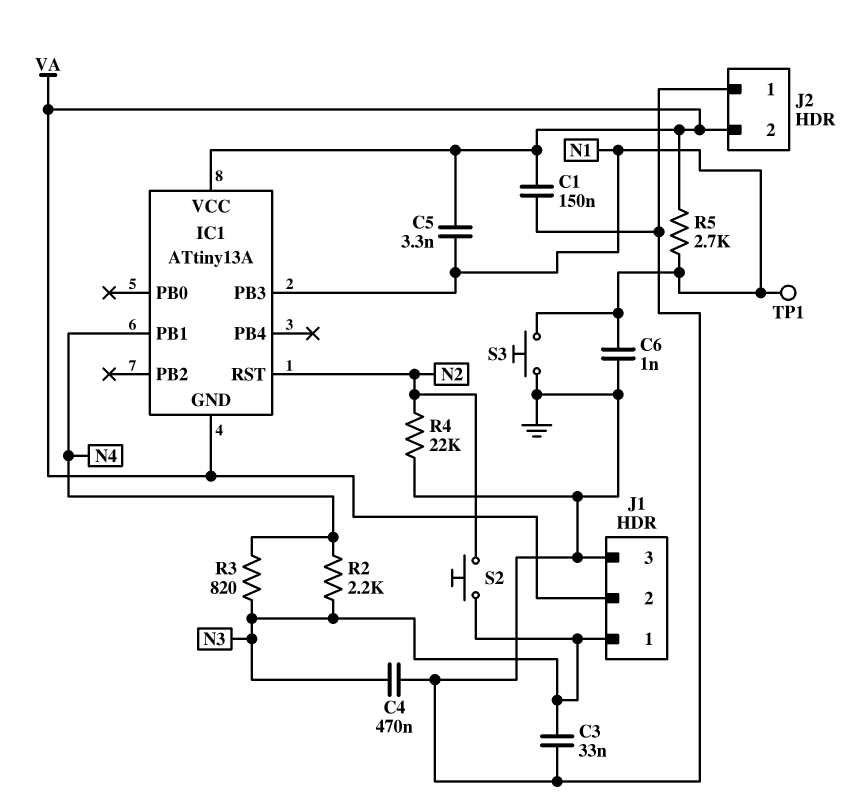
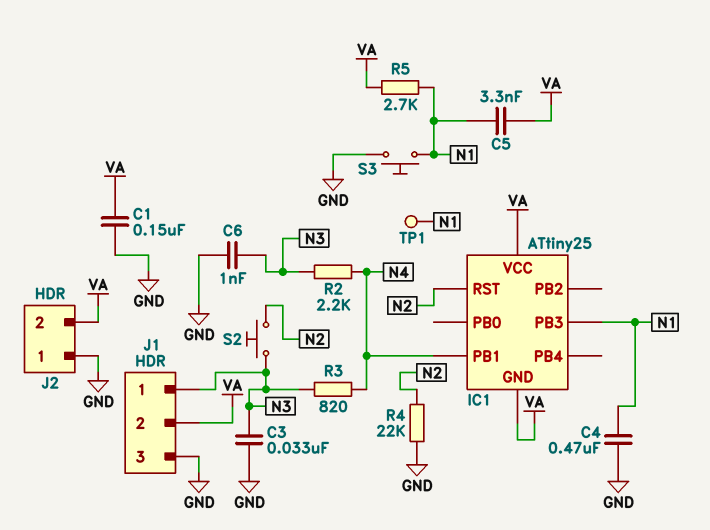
C4: 470nF (GND, N3) -> 470nF (GND, N1)
C6: 1nF (GND, N1) -> 1nF (GND, N3)
IC1: ATtiny13A -> ATtiny25

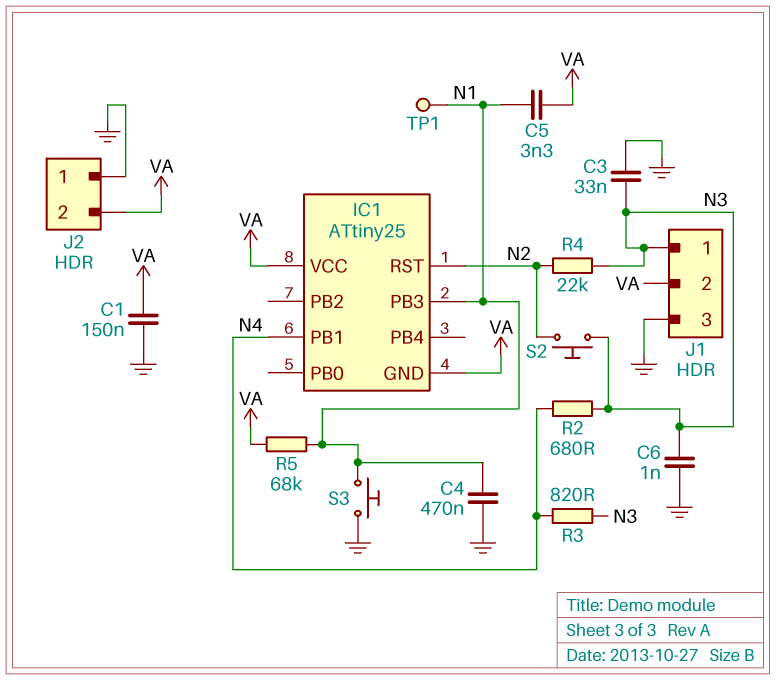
R2: 2.2k (N3, N4) -> 680 (N3, N4)
R4: 22k (GND, N2) -> 22k (N2, N3)
R5: 2.7k (N1, VA) -> 68k (N1, VA)

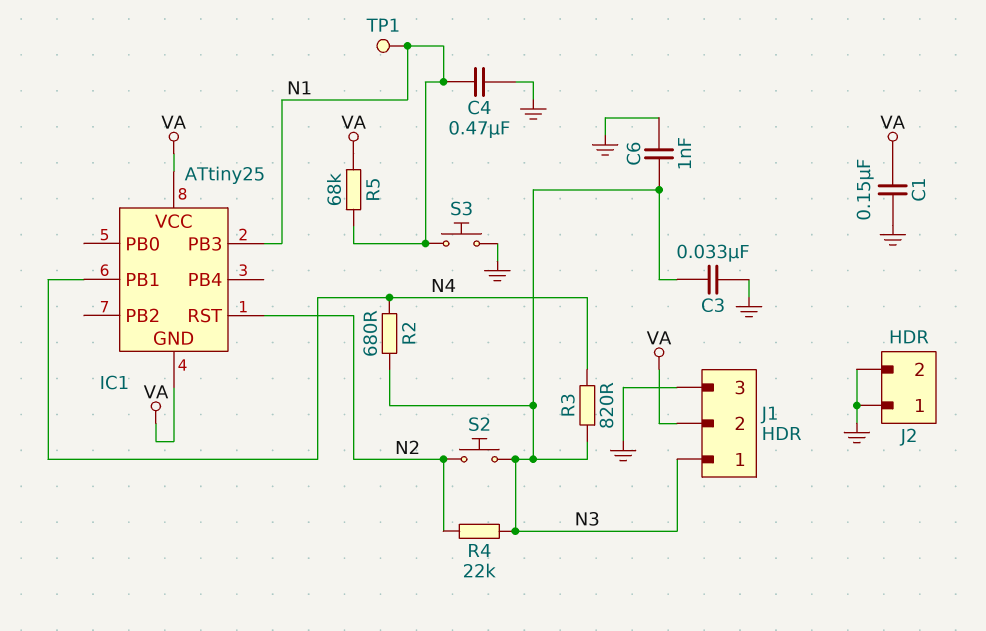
C5: 3.3nF (N1, VA) -> none
J2 pin 2: VA -> GND

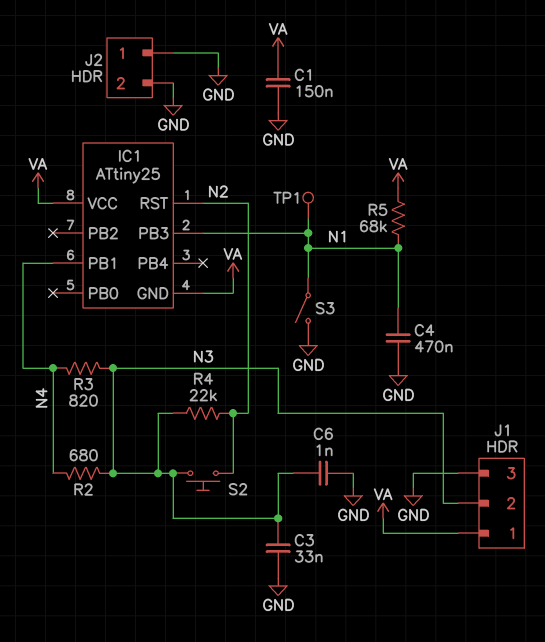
J1 pin 1: N3 -> VA
J1 pin 2: VA -> N3
S3: button (GND, N1) -> switch (GND, N1)

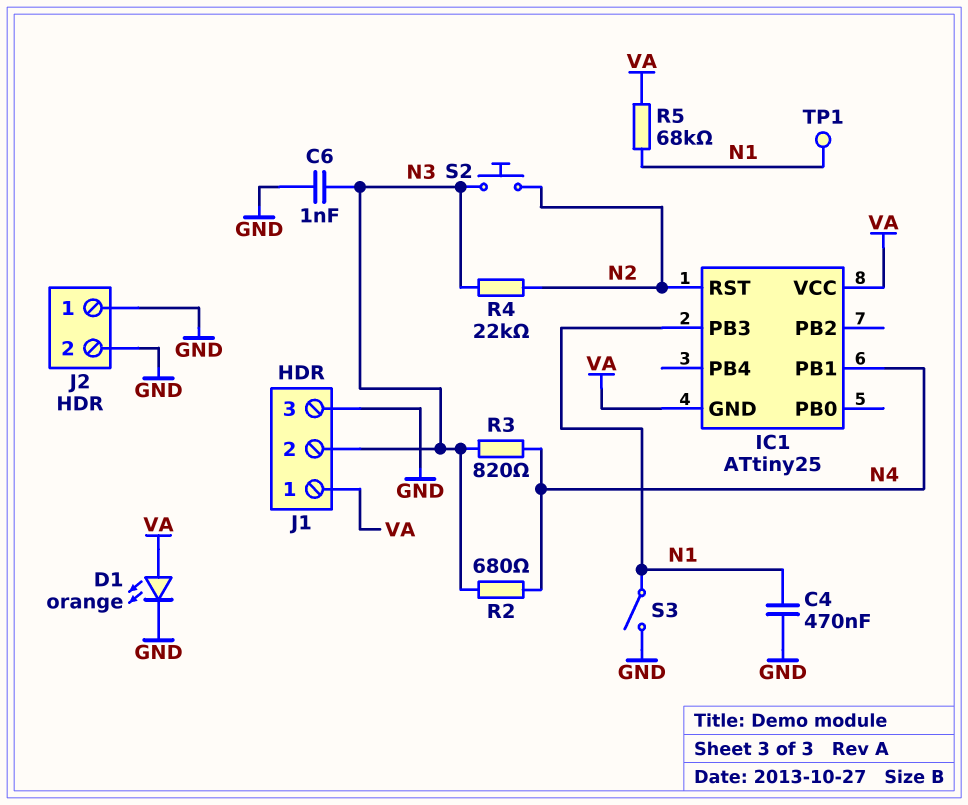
C1: 150nF (GND, VA) -> none
C3: 33nF (GND, N3) -> none
D1: none -> LED orange (A VA, K GND)

